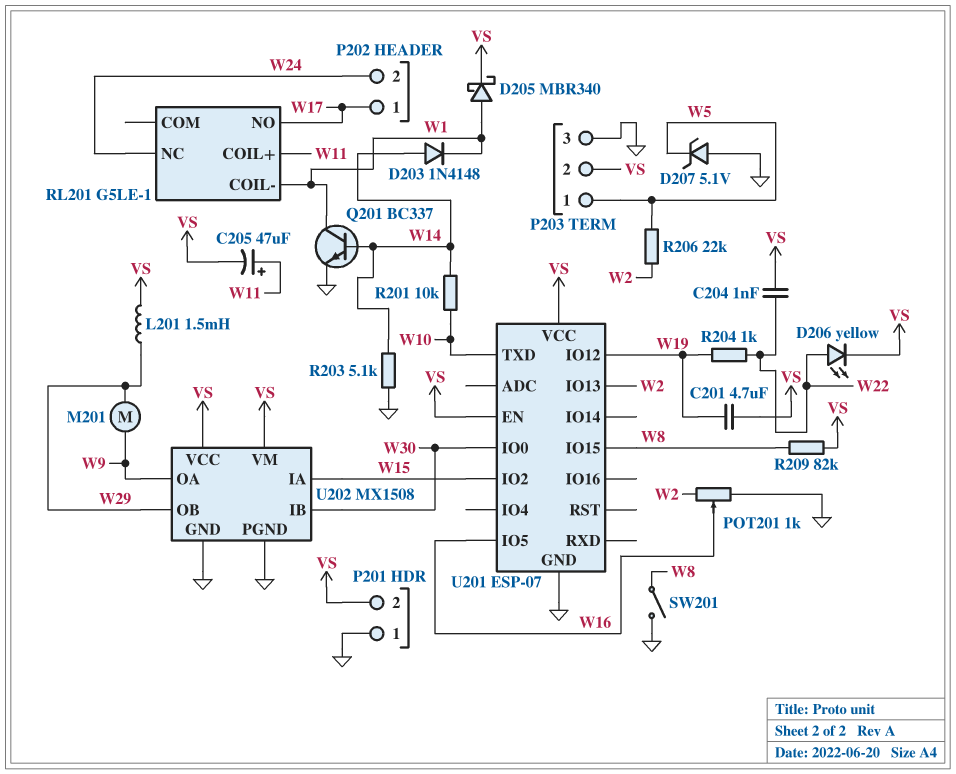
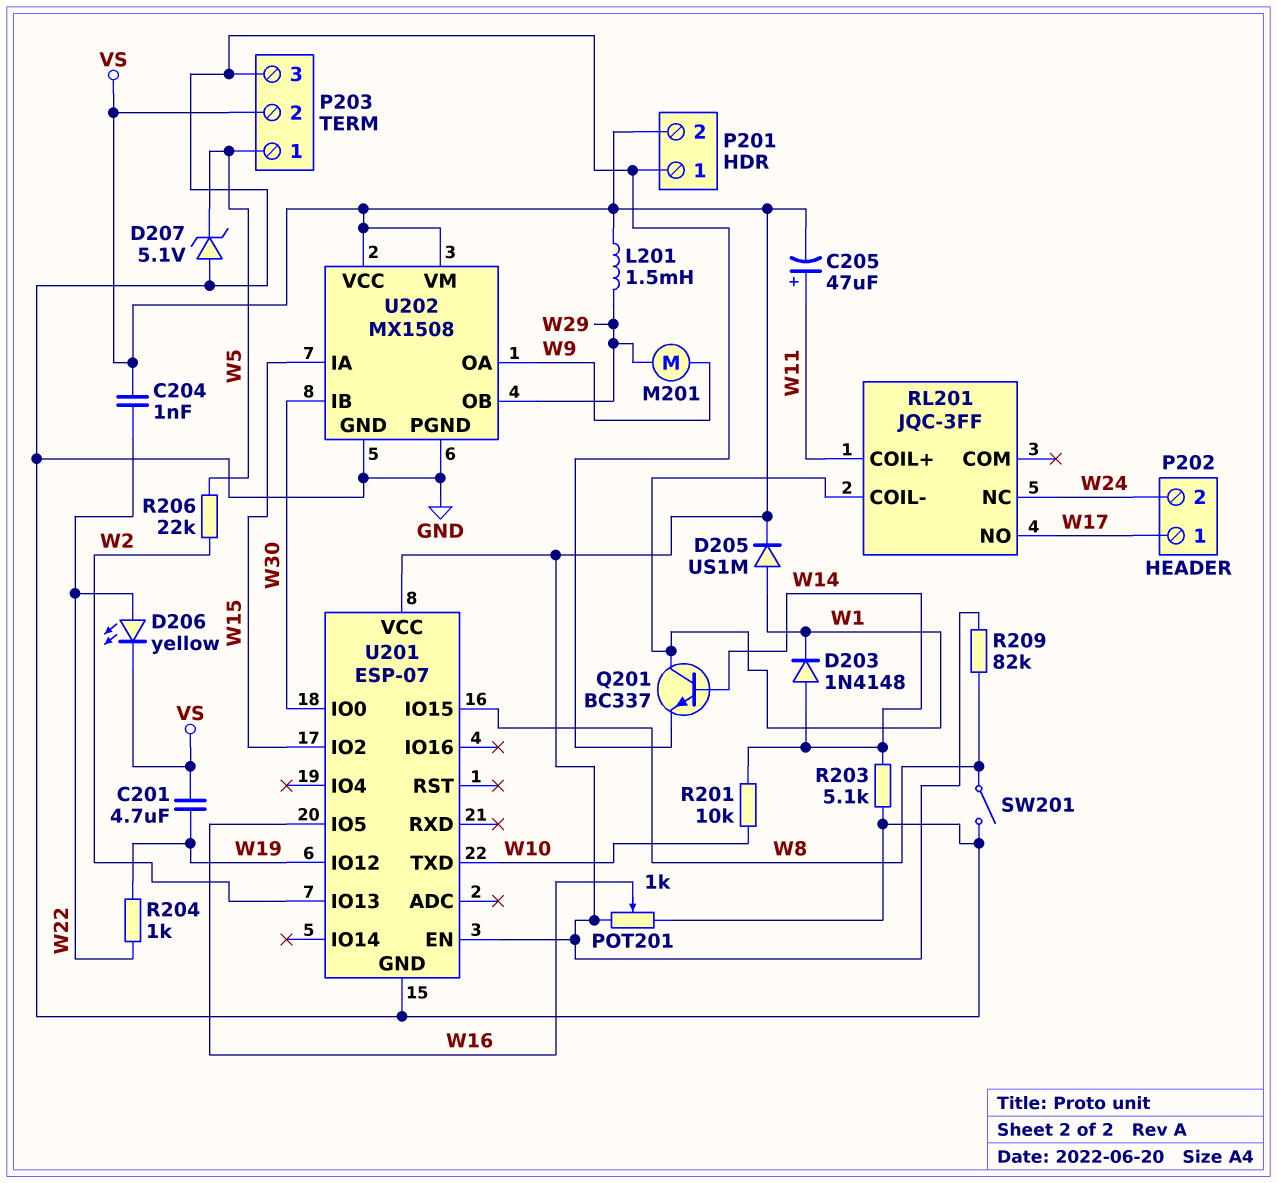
D205: schottky MBR340 (A W1, K VS) -> diode US1M (A W1, K VS)
POT201: 1k (GND, W2, wiper W16) -> 1k (GND, VS, wiper W16)
RL201: G5LE-1 -> JQC-3FF

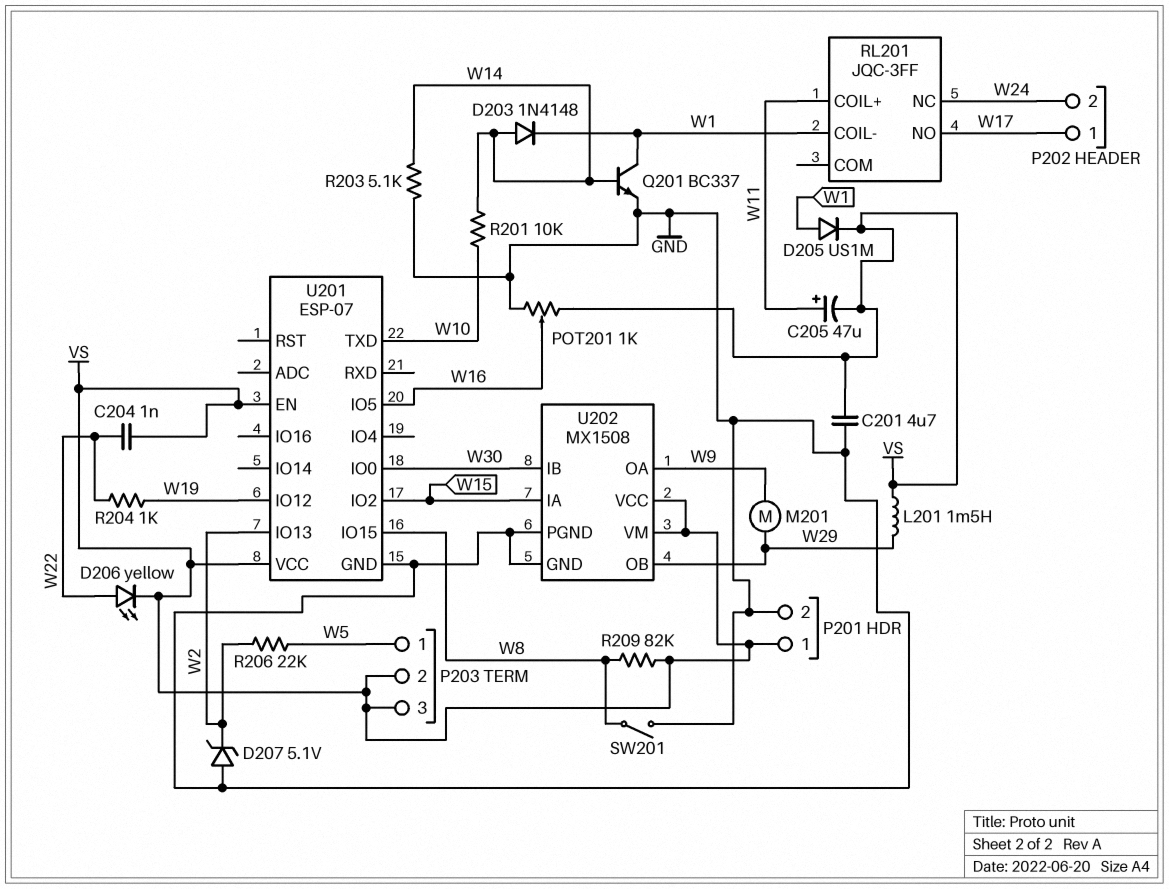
C201: 4.7uF (VS, W19) -> 4.7uF (GND, VS)
D207: zener 5.1V (A GND, K W5) -> zener 5.1V (A GND, K W2)
P201 pin 1: GND -> VS
P201 pin 2: VS -> GND
P203 pin 3: GND -> VS

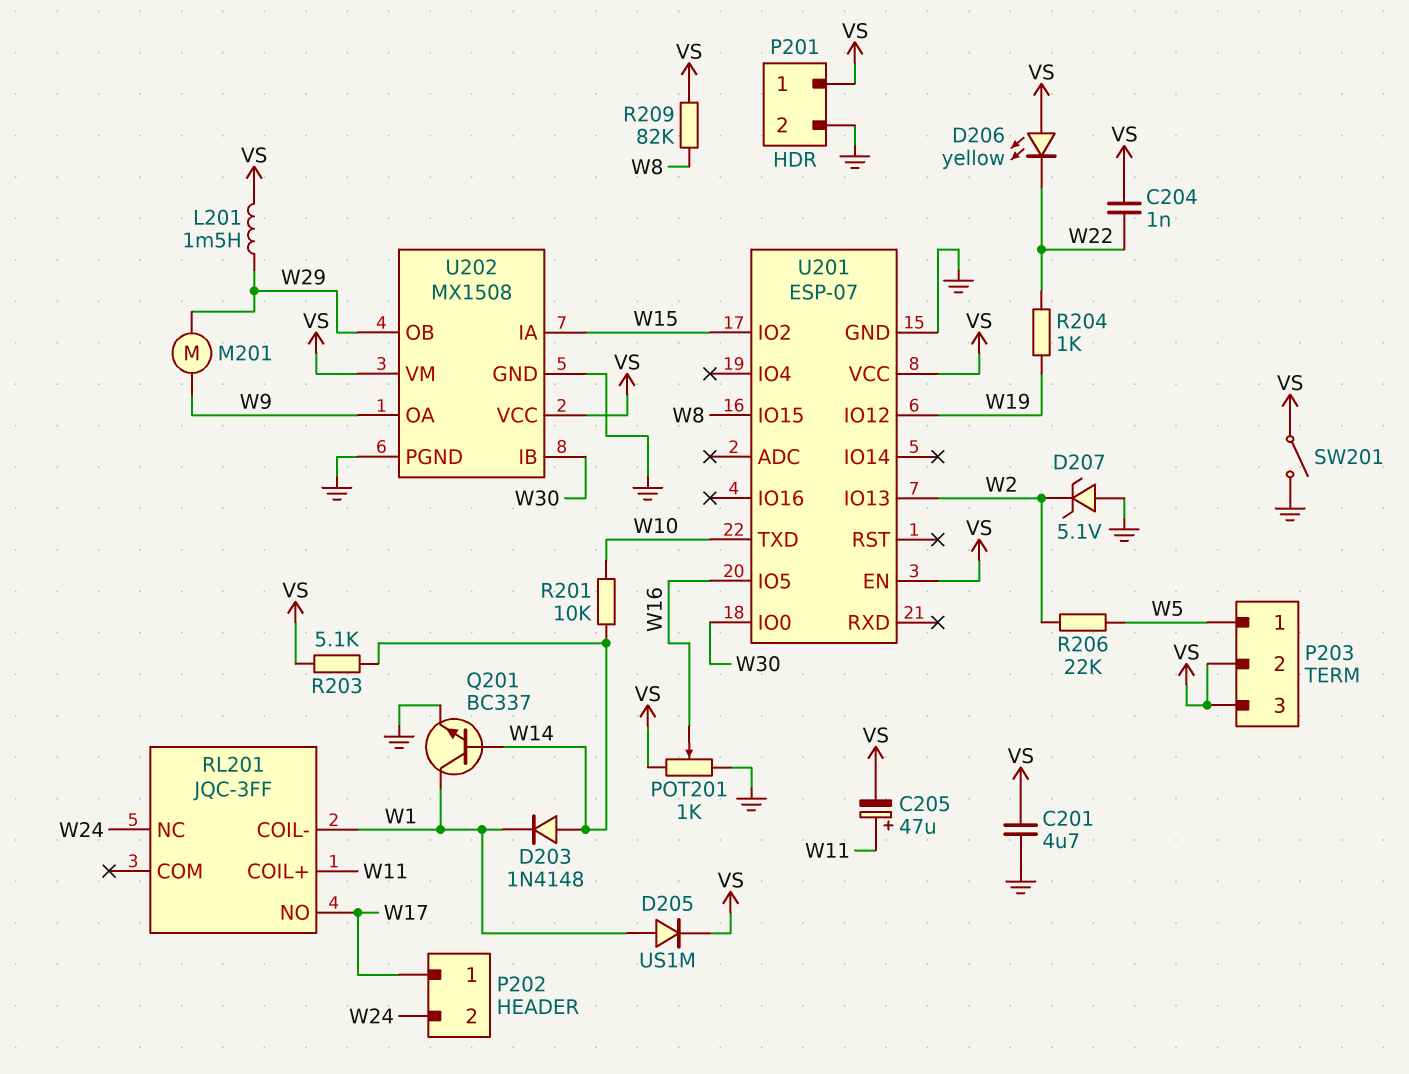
D206: LED yellow (A W22, K VS) -> LED yellow (A VS, K W22)
R203: 5.1k (GND, W14) -> 5.1k (VS, W14)
SW201: switch (GND, W8) -> switch (GND, VS)

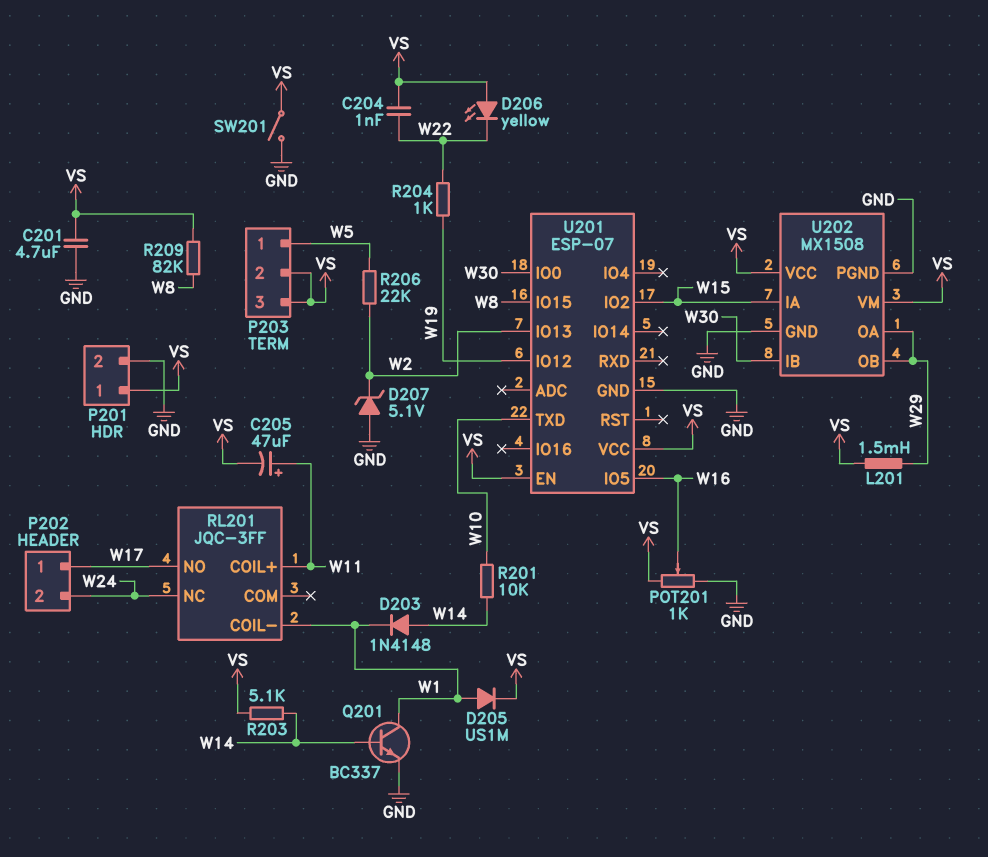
M201: motor (W9, W29) -> none
U202 pin OA: W9 -> W29

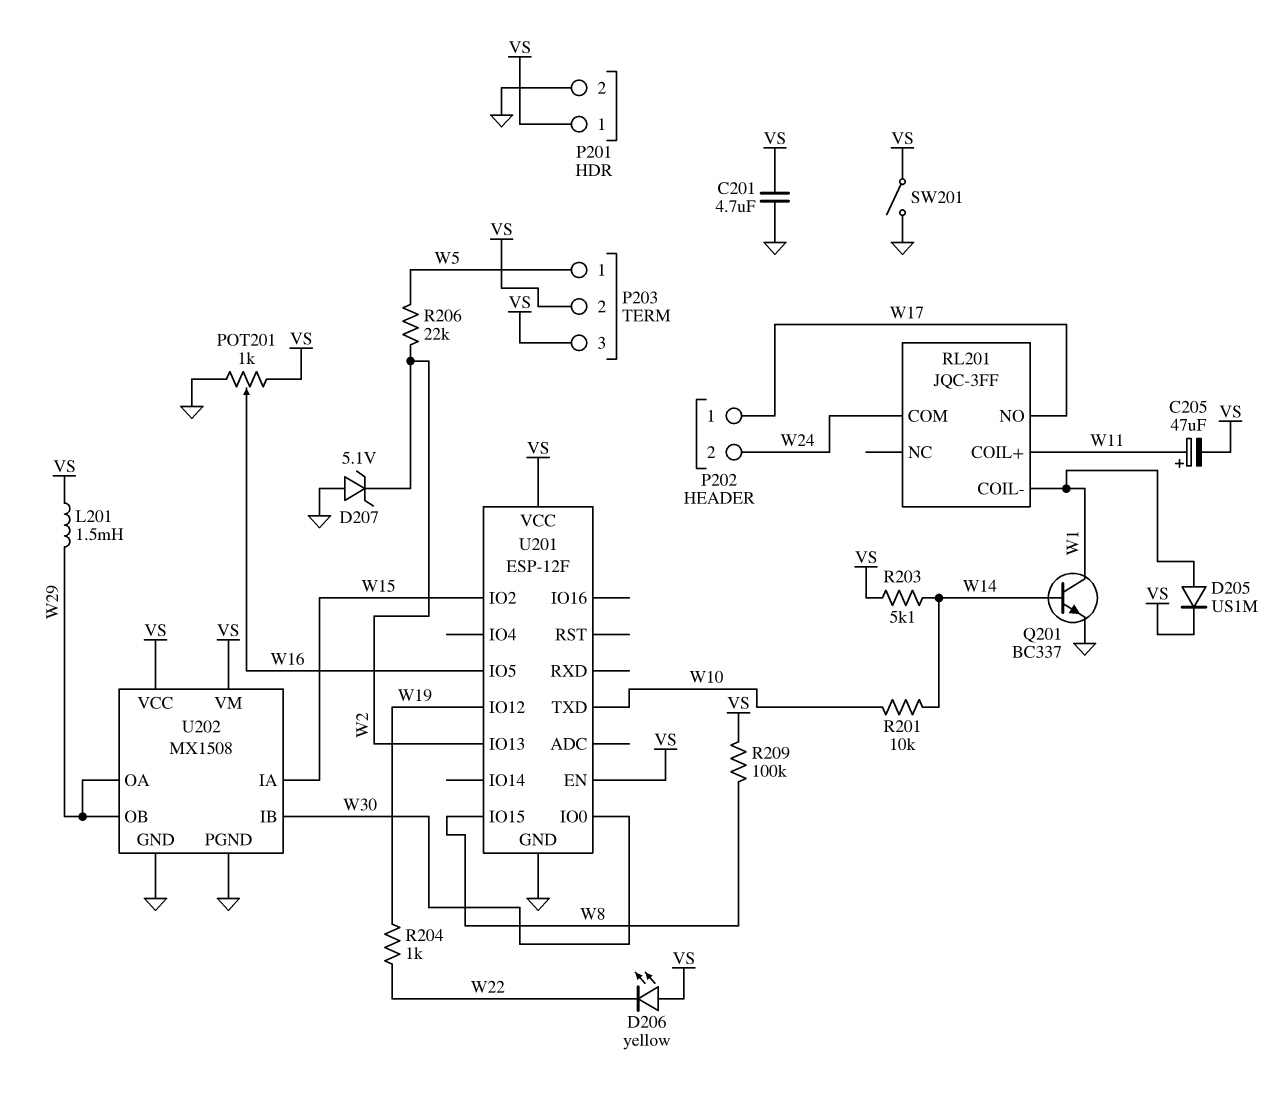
C204: 1nF (VS, W22) -> none
D203: diode 1N4148 (A W14, K W1) -> none
R209: 82k (VS, W8) -> 100k (VS, W8)
RL201 pin COM: none -> W24
RL201 pin NC: W24 -> none
U201: ESP-07 -> ESP-12F

